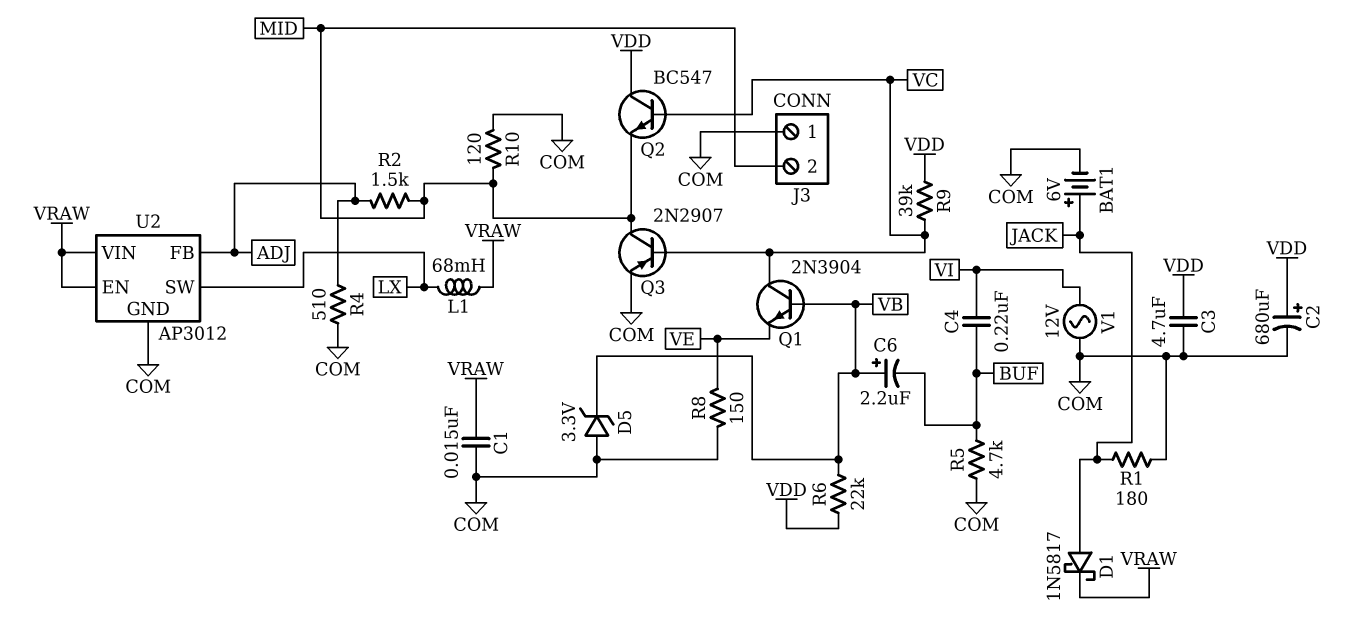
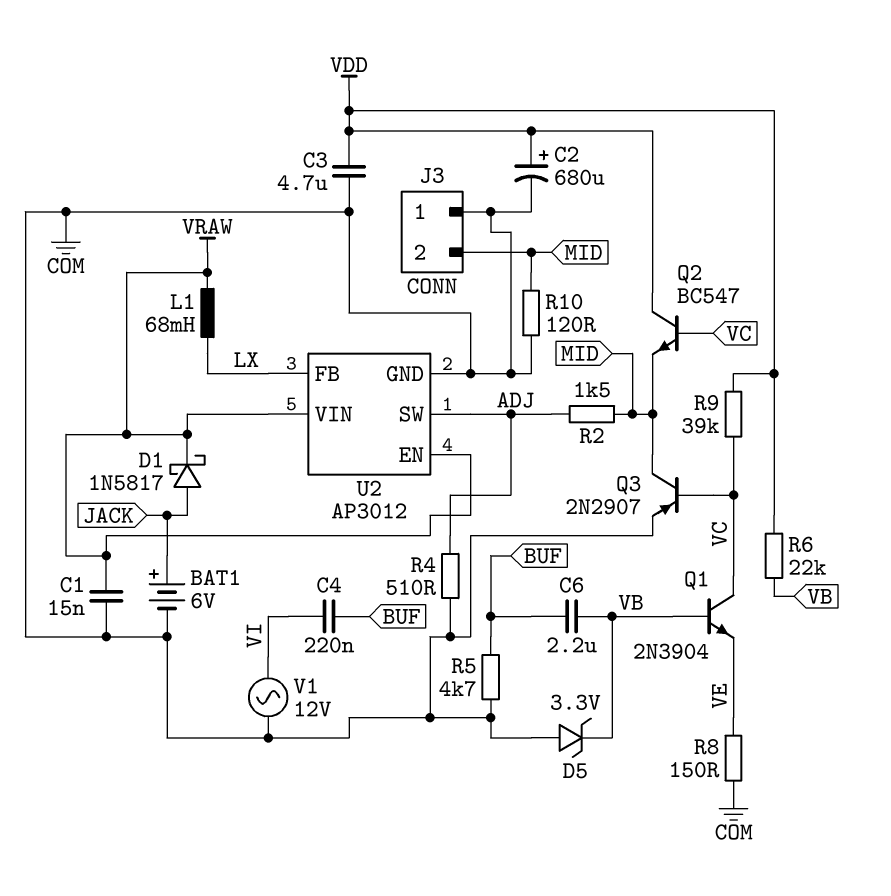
C6: 2.2uF (plus VB, minus BUF) -> 2.2uF (BUF, VB)
R1: 180 (COM, JACK) -> none
U2 pin FB: ADJ -> LX
U2 pin SW: LX -> ADJ

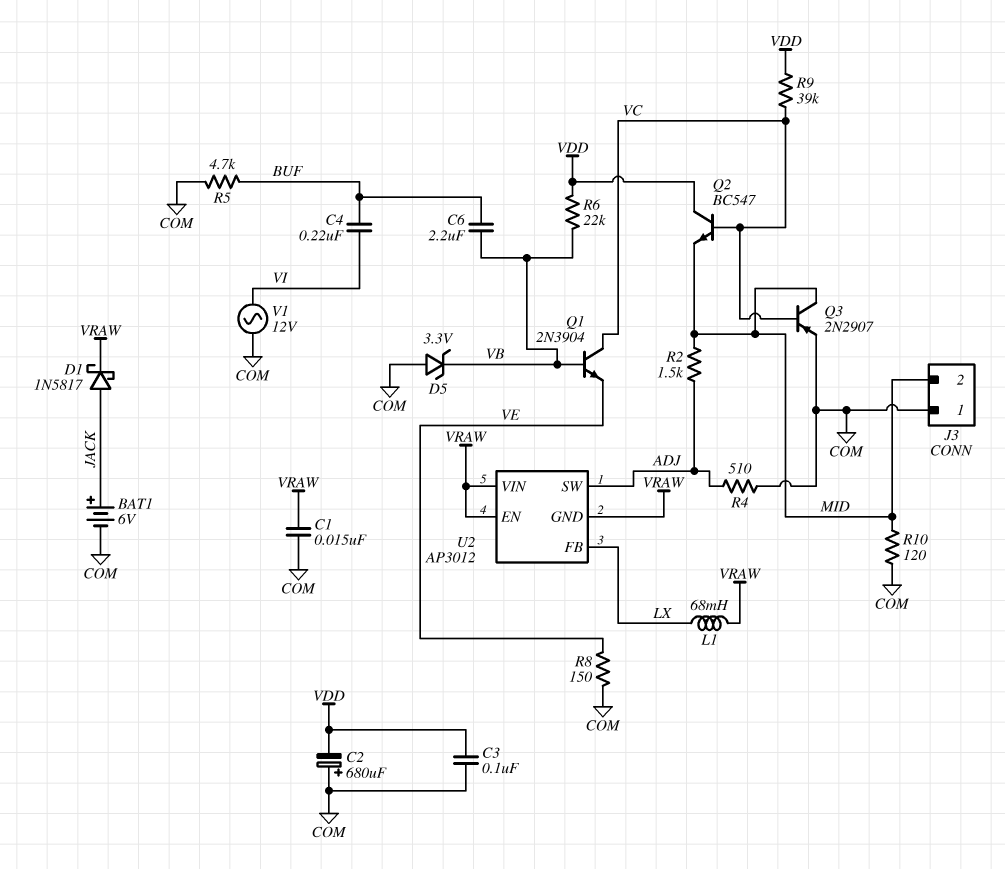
C2: 680uF (plus VDD, minus COM) -> 680uF (plus COM, minus VDD)
C3: 4.7uF (COM, VDD) -> 100nF (COM, VDD)
U2 pin GND: COM -> VRAW

